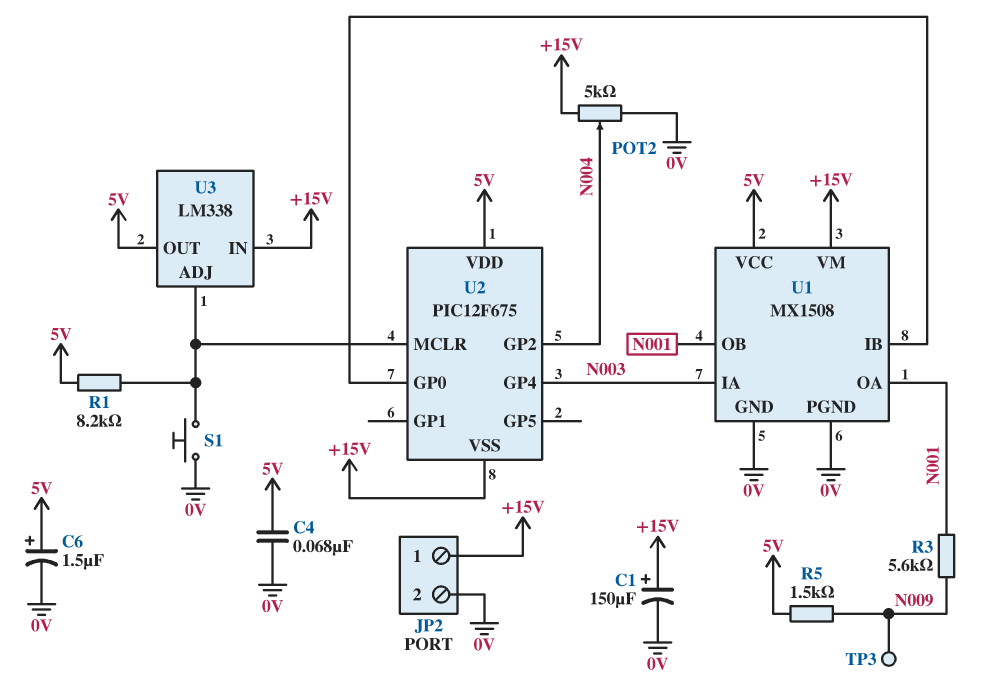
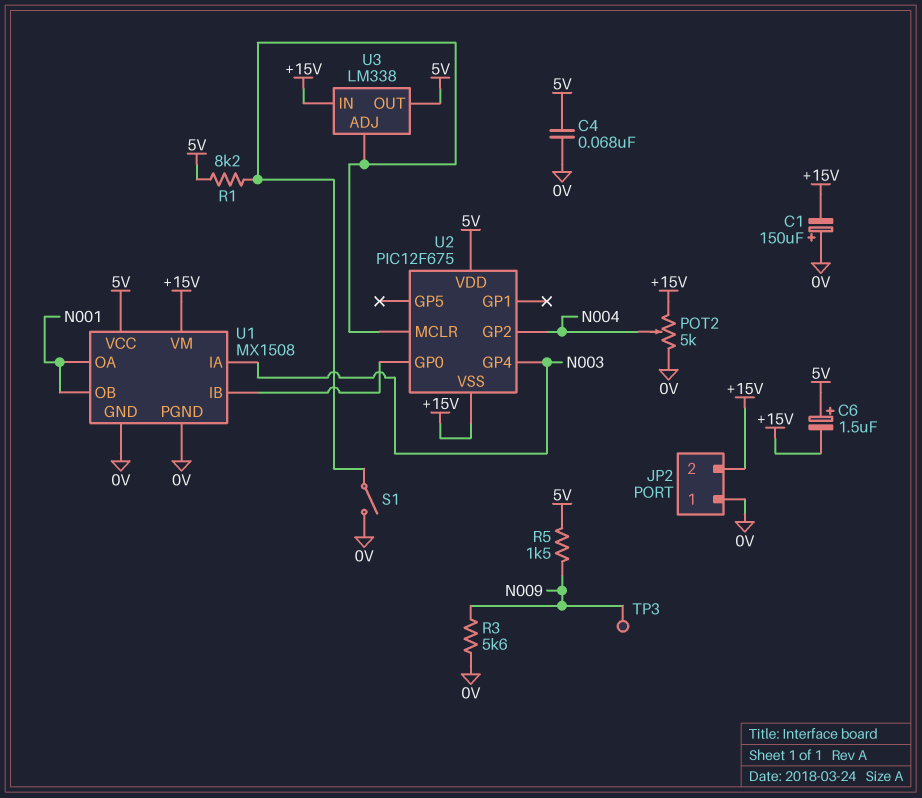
C1: 150uF (plus +15V, minus 0V) -> 150uF (plus 0V, minus +15V)
C6: 1.5uF (plus 5V, minus 0V) -> 1.5uF (plus 5V, minus +15V)
JP2 pin 1: +15V -> 0V
JP2 pin 2: 0V -> +15V
R3: 5.6k (N001, N009) -> 5.6k (0V, N009)
S1: button (0V, U2/MCLR) -> switch (0V, U2/MCLR)

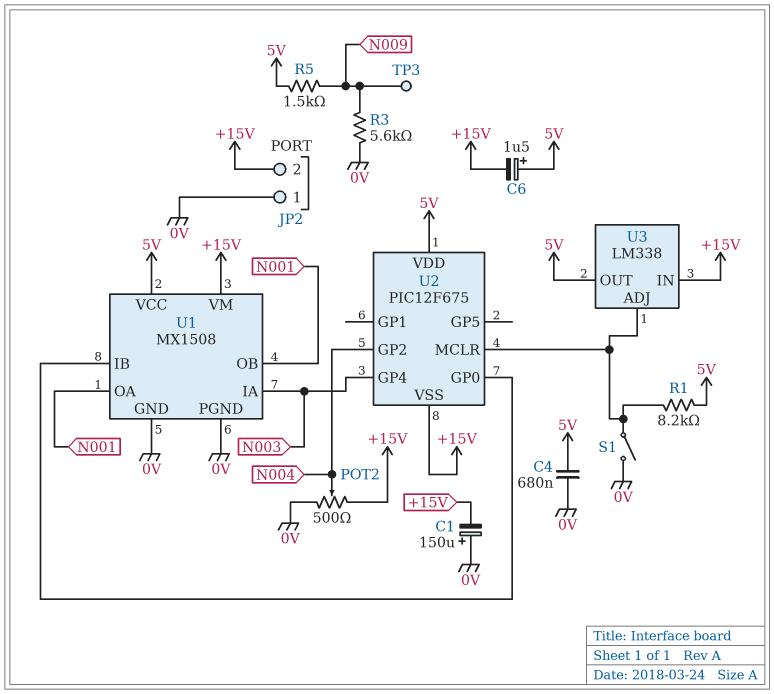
C4: 68nF (0V, 5V) -> 680nF (0V, 5V)
POT2: 5k (+15V, 0V, wiper N004) -> 500 (+15V, 0V, wiper N004)

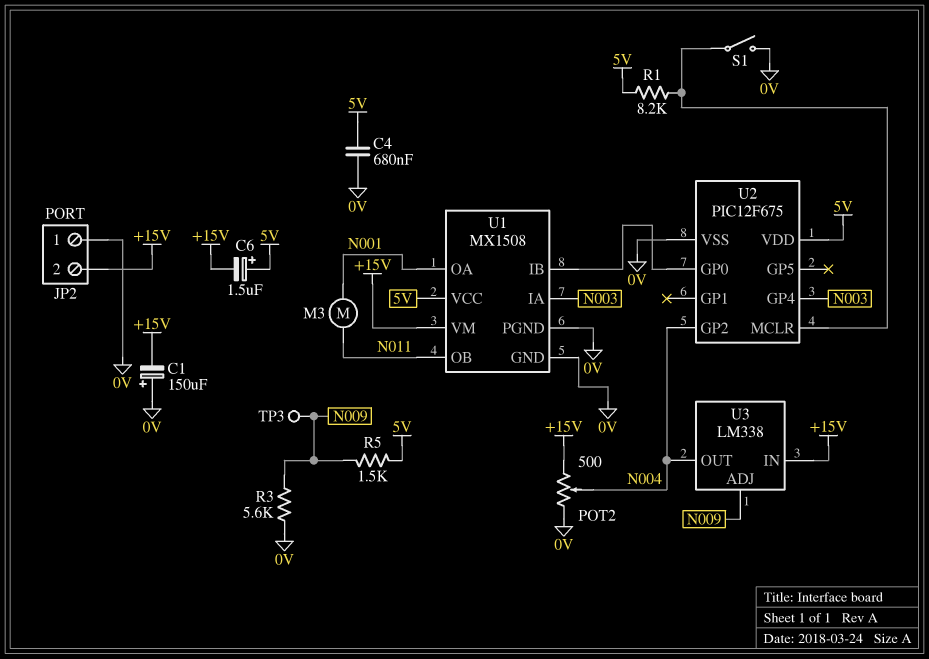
M3: none -> motor (N001, N011)
U1 pin OB: N001 -> N011
U2 pin VSS: +15V -> 0V
U3 pin ADJ: U2/MCLR -> N009
U3 pin OUT: 5V -> N004

